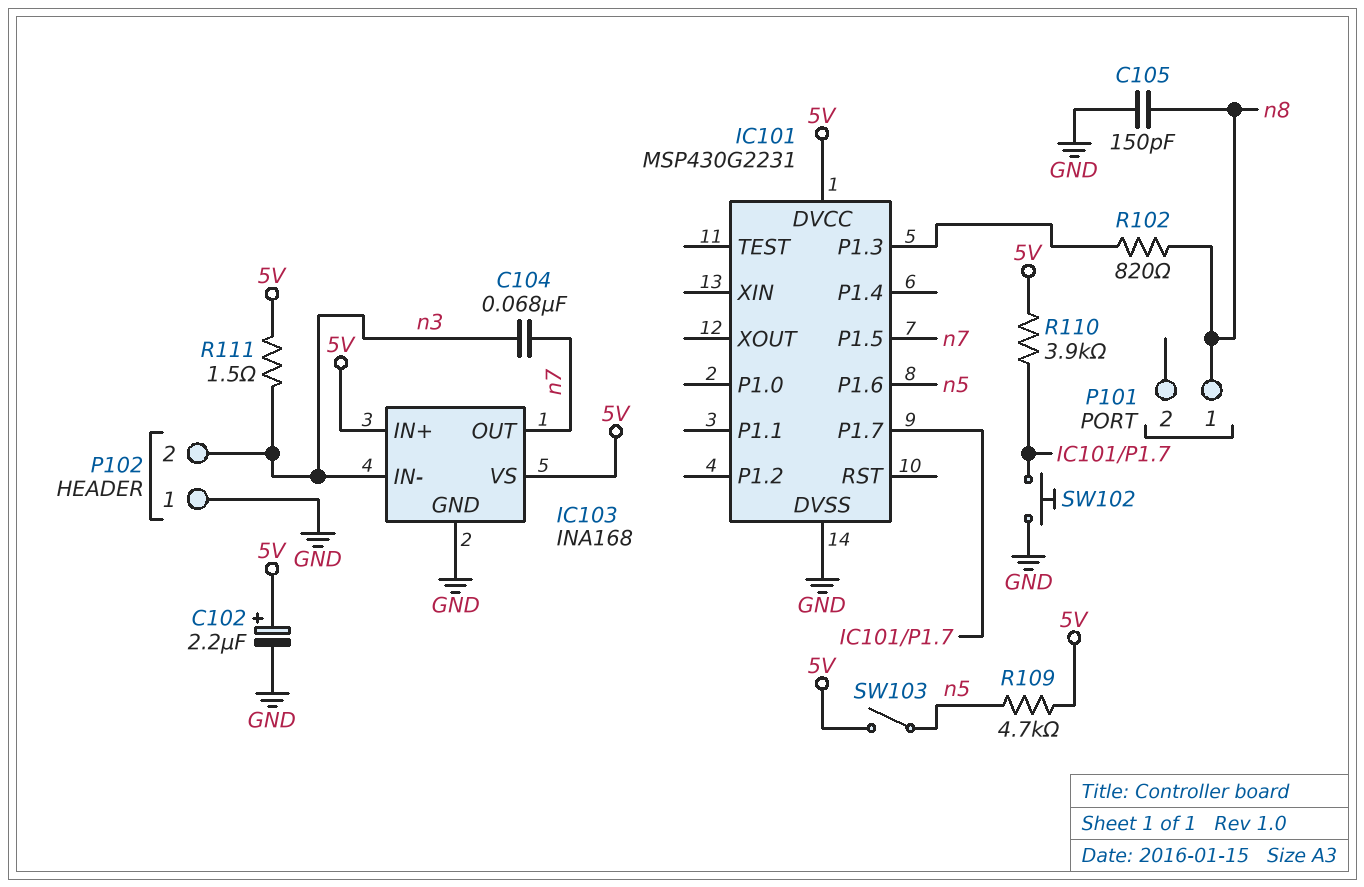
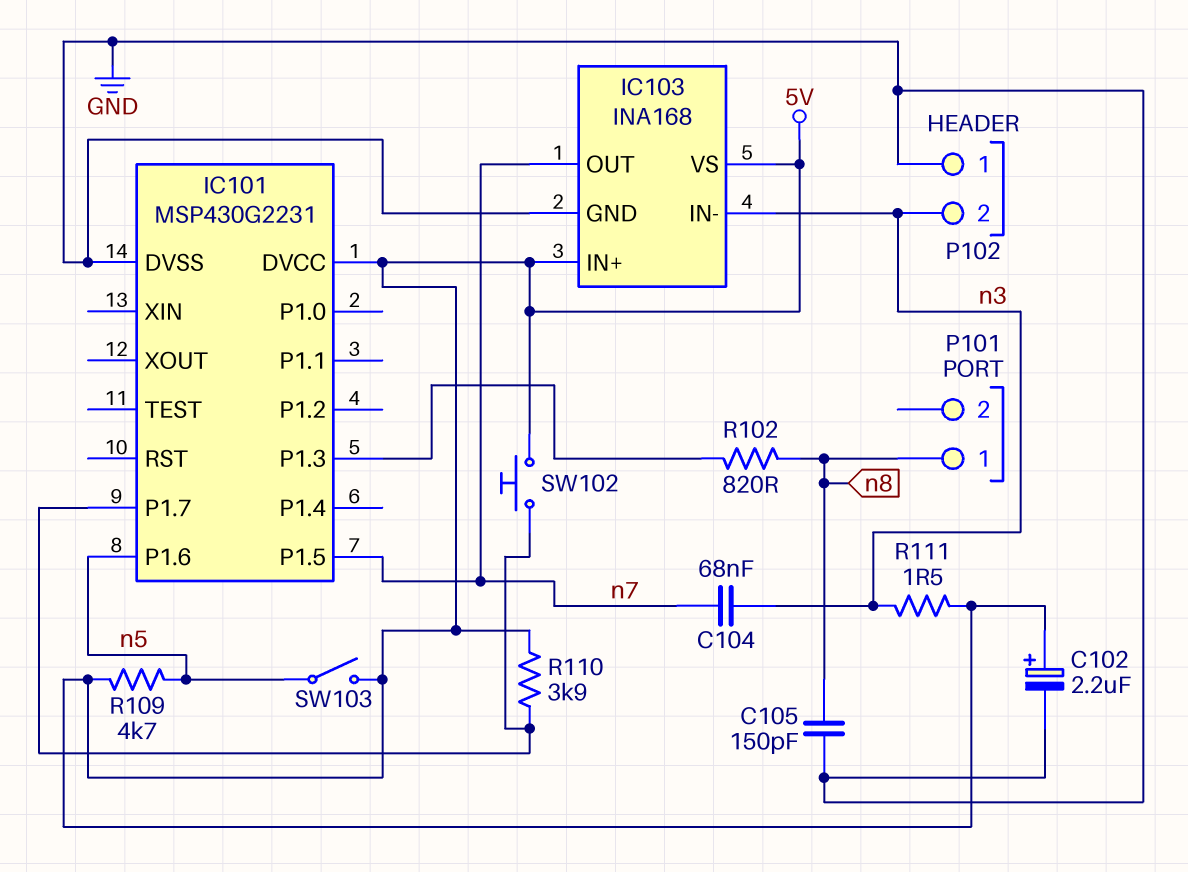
SW102: button (GND, IC101/P1.7) -> button (5V, IC101/P1.7)

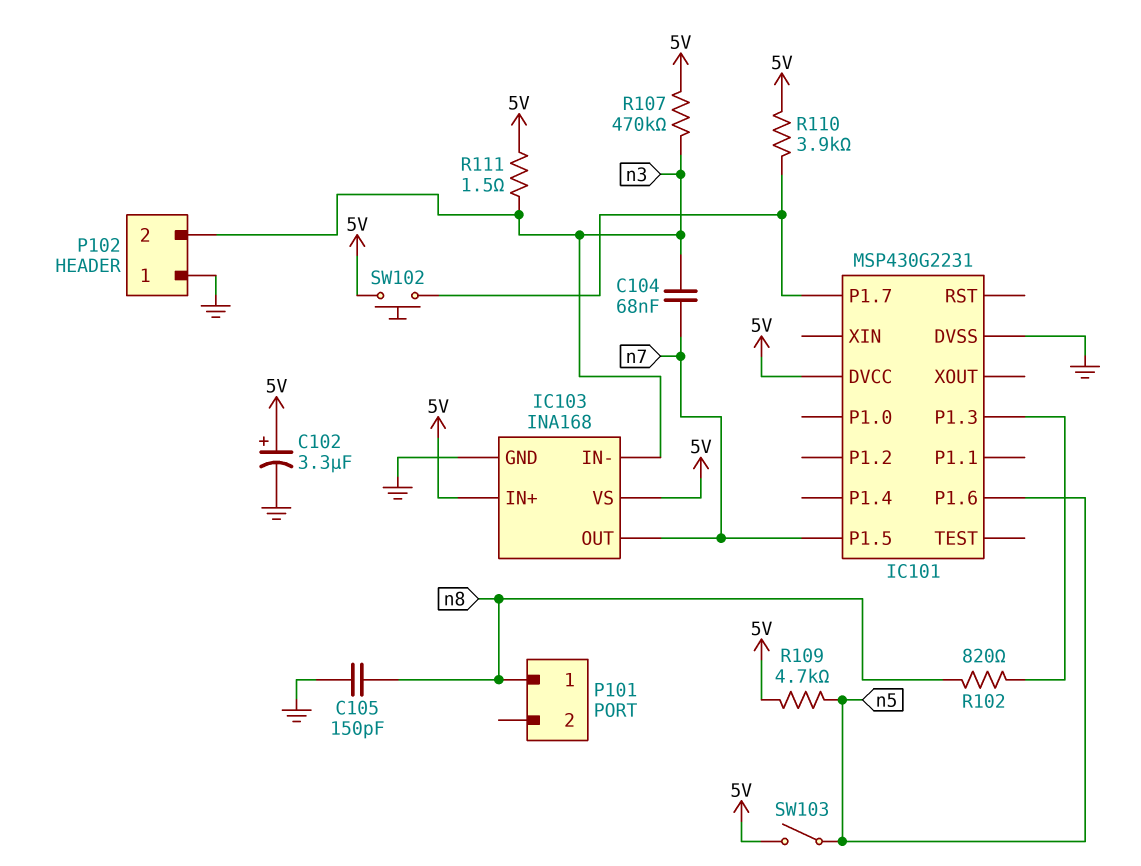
C102: 2.2uF (plus 5V, minus GND) -> 3.3uF (plus 5V, minus GND)
R107: none -> 470k (5V, n3)

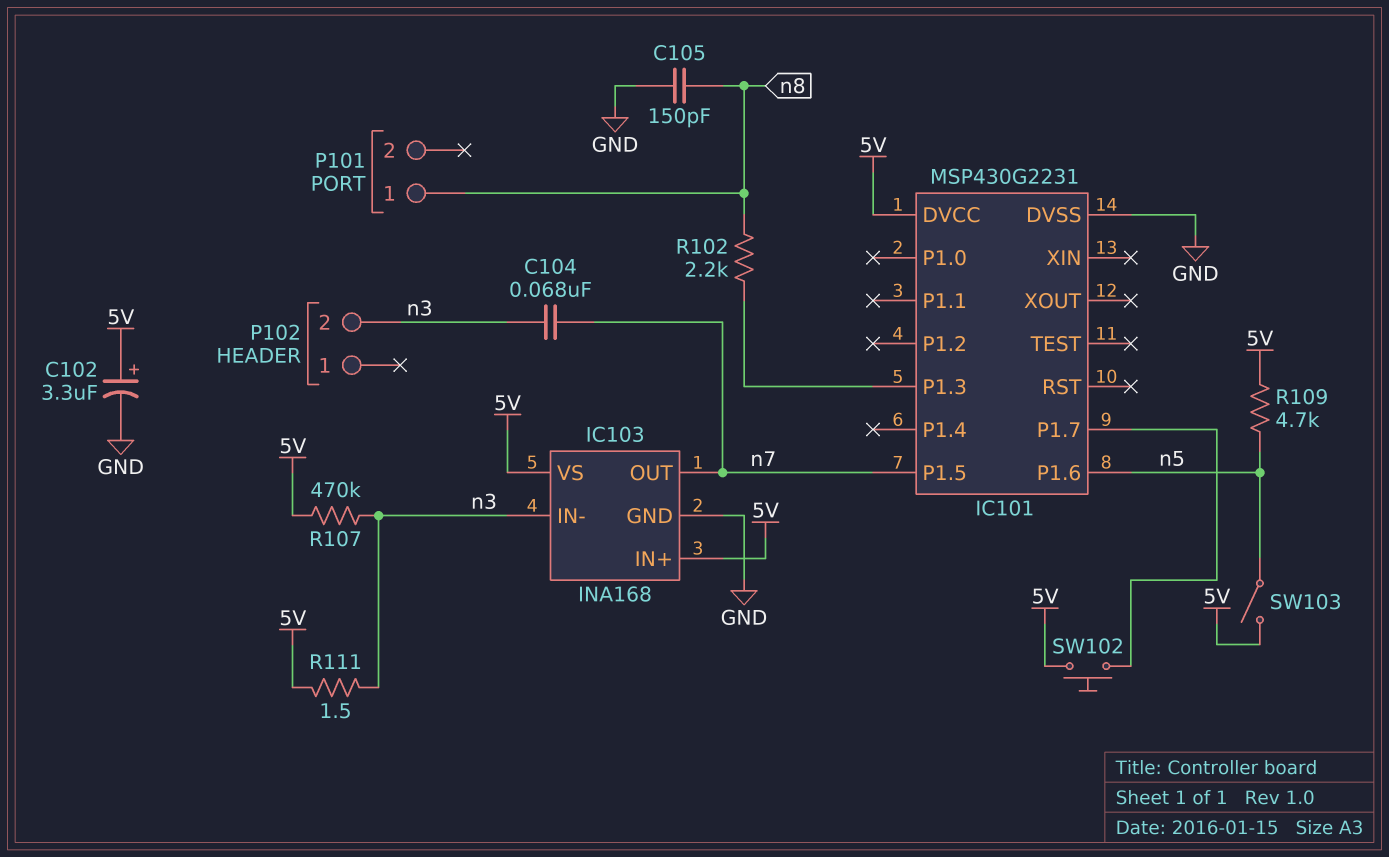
P102 pin 1: GND -> none
R102: 820 (IC101/P1.3, n8) -> 2.2k (IC101/P1.3, n8)
R110: 3.9k (5V, IC101/P1.7) -> none

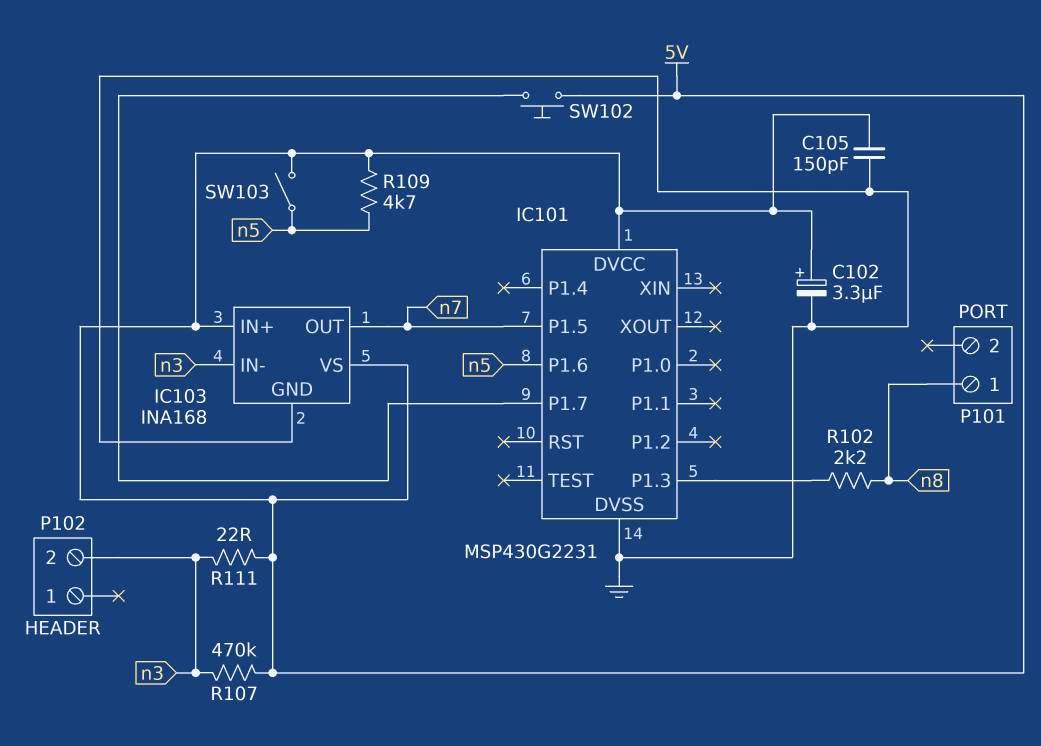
C104: 68nF (n3, n7) -> none
C105: 150pF (GND, n8) -> 150pF (5V, GND)
R111: 1.5 (5V, n3) -> 22 (5V, n3)

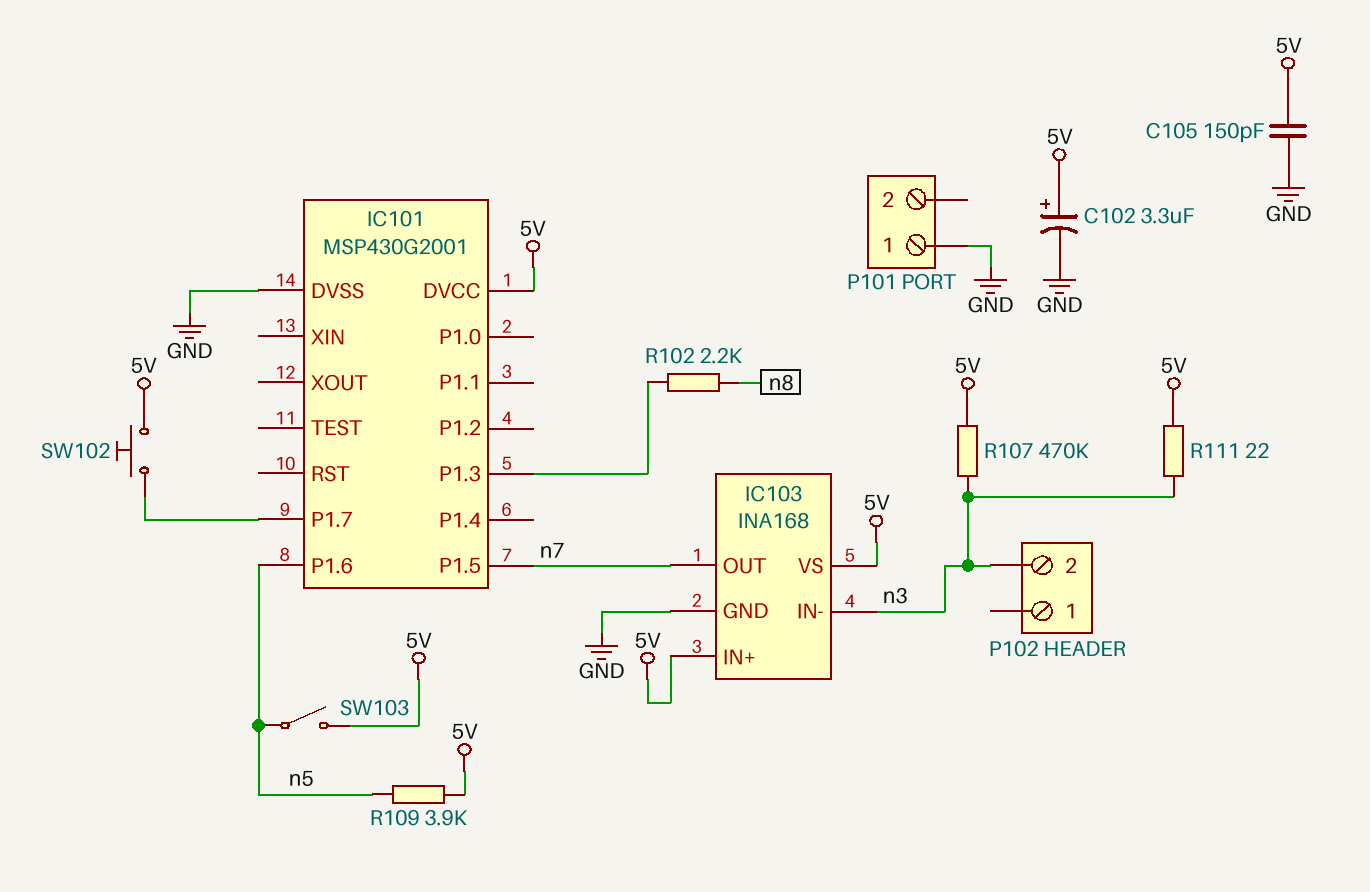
IC101: MSP430G2231 -> MSP430G2001
P101 pin 1: n8 -> GND
R109: 4.7k (5V, n5) -> 3.9k (5V, n5)

